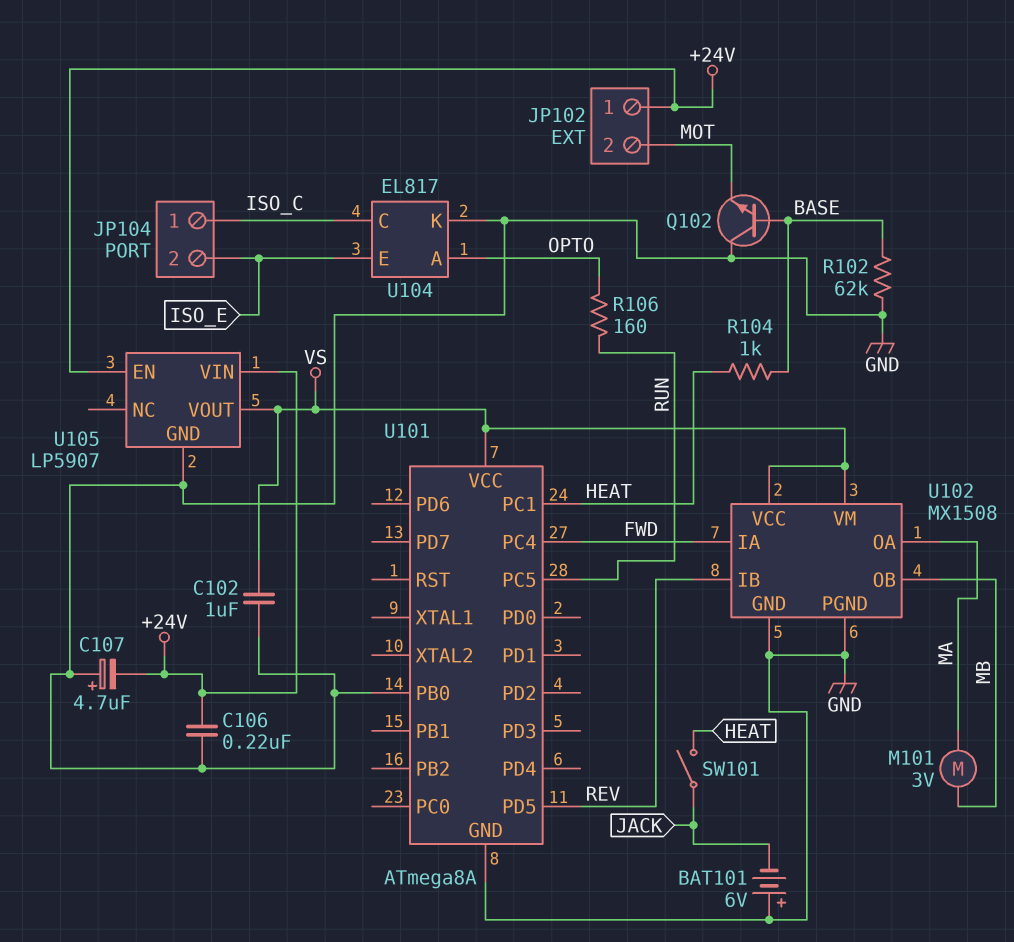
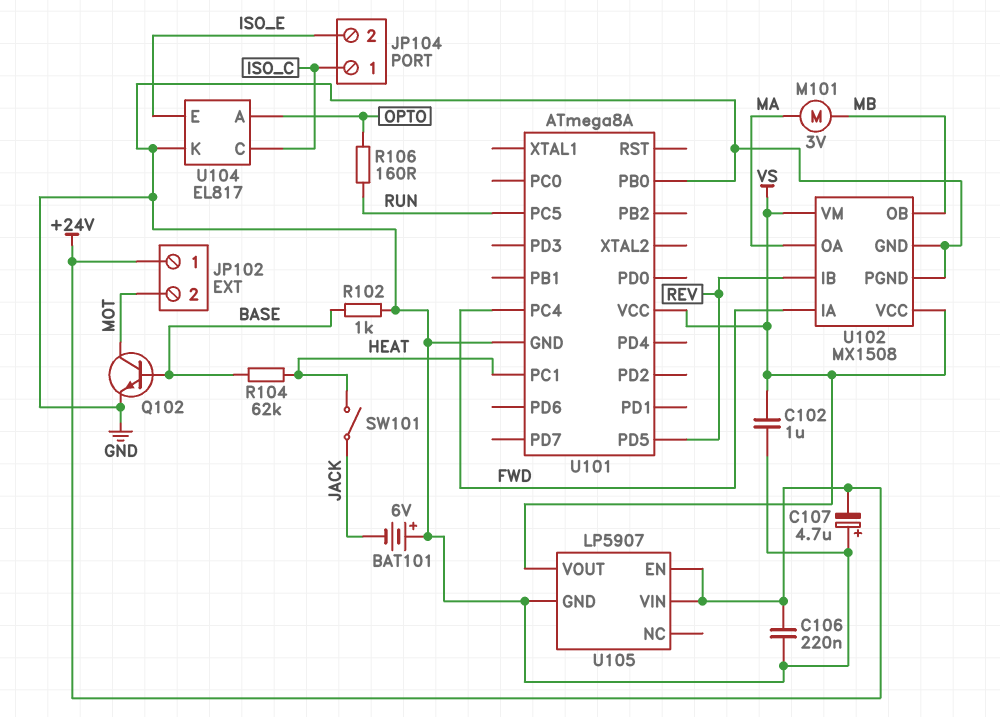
Q102: NPN (B BASE, C GND, E MOT) -> NPN (B BASE, C MOT, E GND)
R102: 62k (BASE, GND) -> 1k (BASE, GND)
R104: 1k (BASE, HEAT) -> 62k (BASE, HEAT)

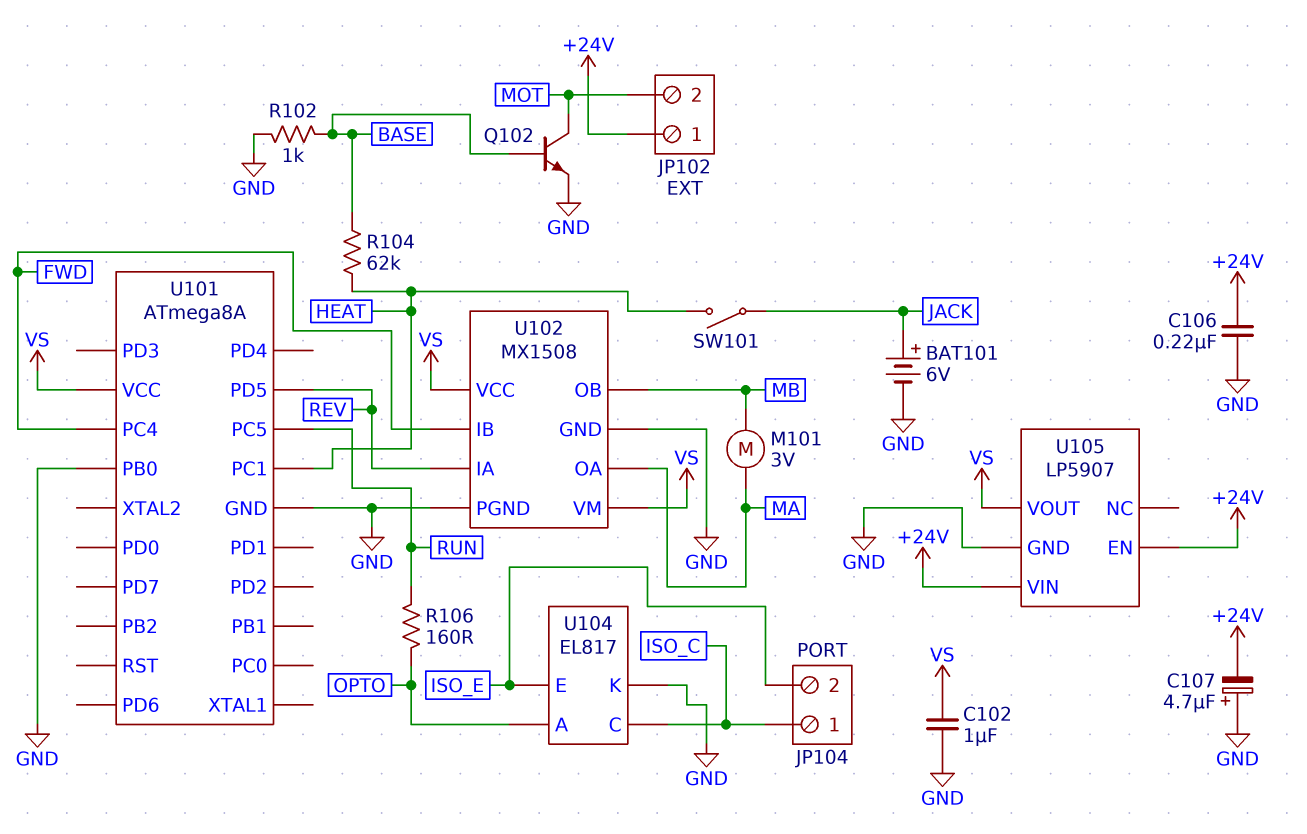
BAT101: 6V (plus GND, minus JACK) -> 6V (plus JACK, minus GND)
U102 pin IA: FWD -> REV
U102 pin IB: REV -> FWD

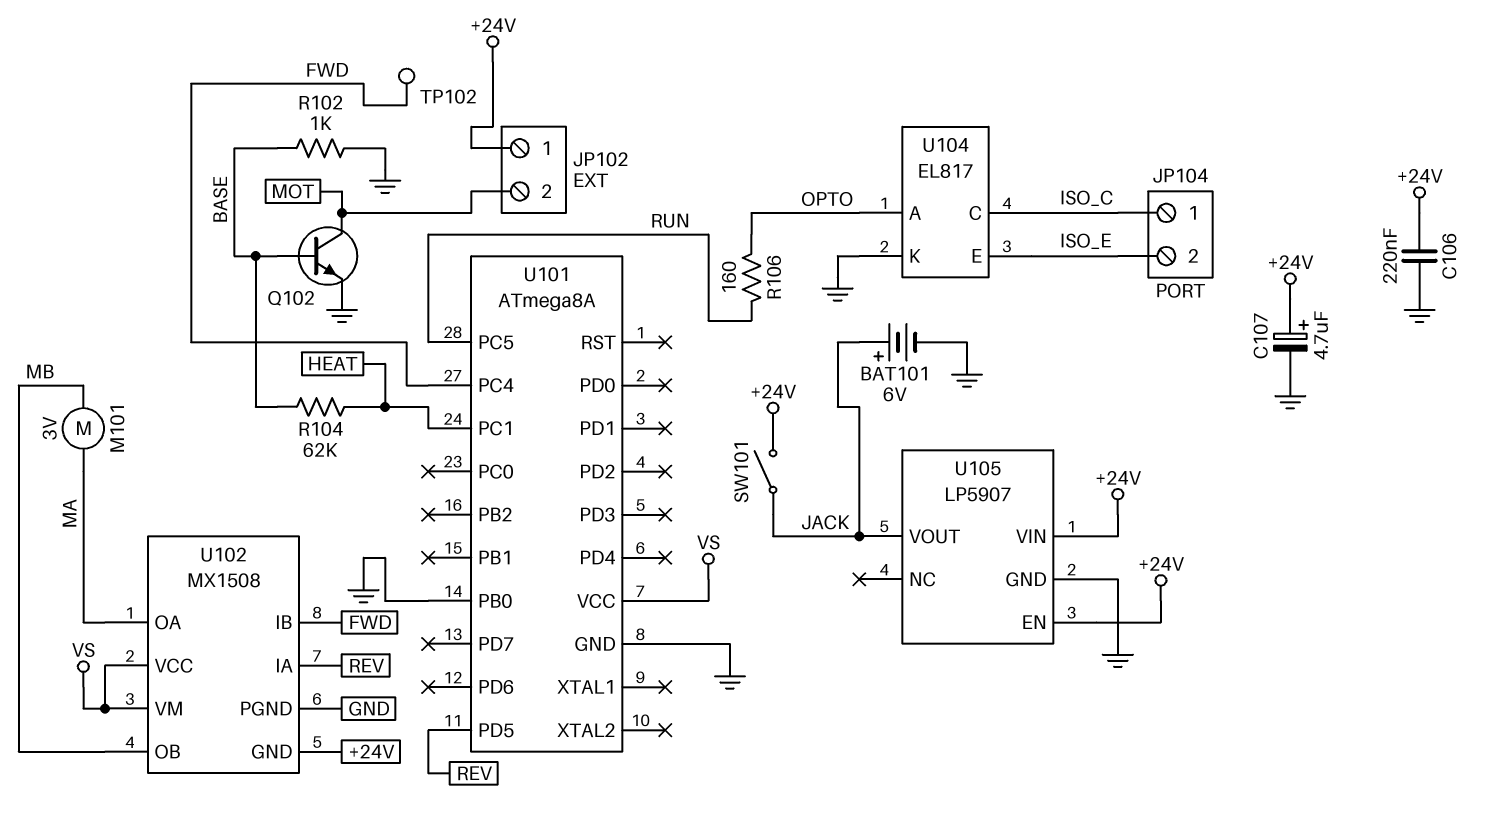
C102: 1uF (GND, VS) -> none
C107: 4.7uF (plus GND, minus +24V) -> 4.7uF (plus +24V, minus GND)
SW101: switch (HEAT, JACK) -> switch (+24V, JACK)
TP102: none -> test point (FWD)
U102 pin GND: GND -> +24V
U105 pin VOUT: VS -> JACK

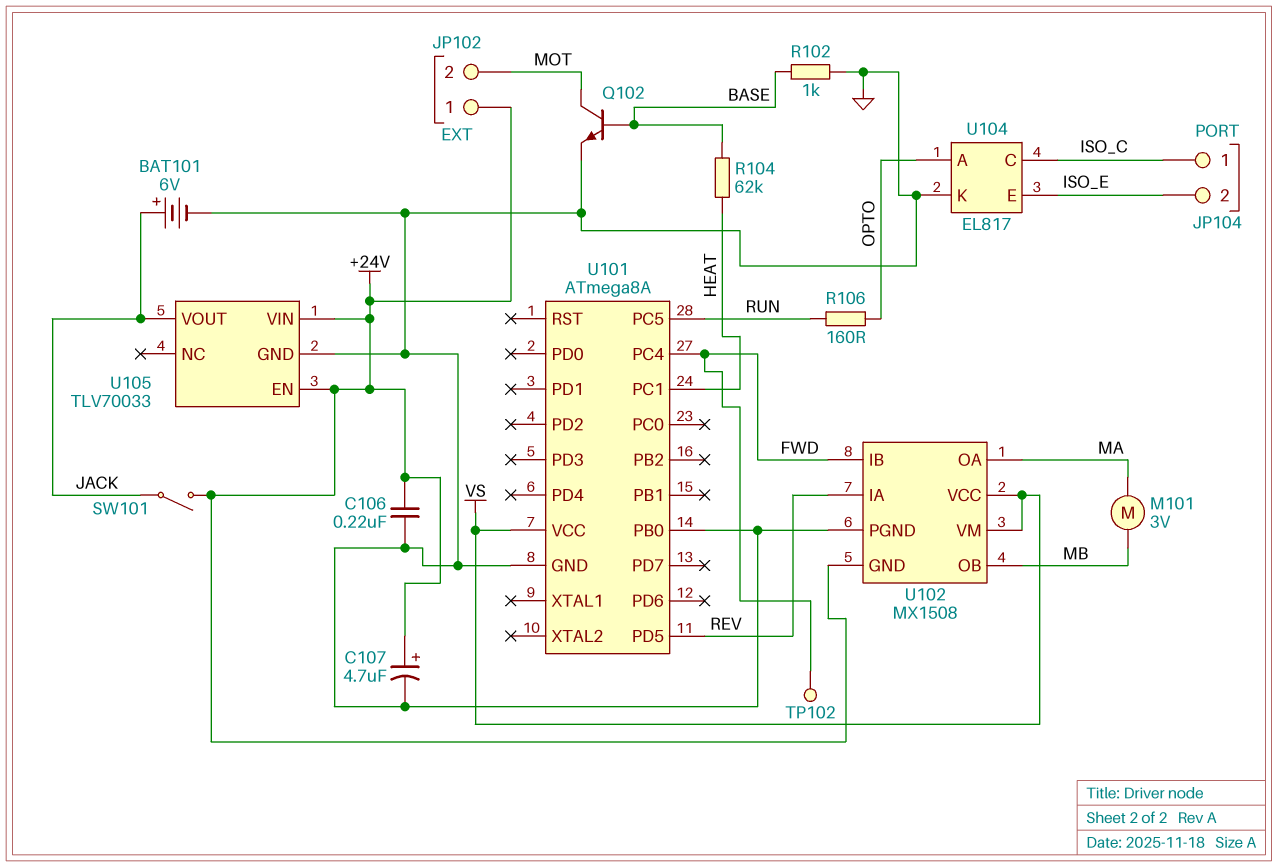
U105: LP5907 -> TLV70033

